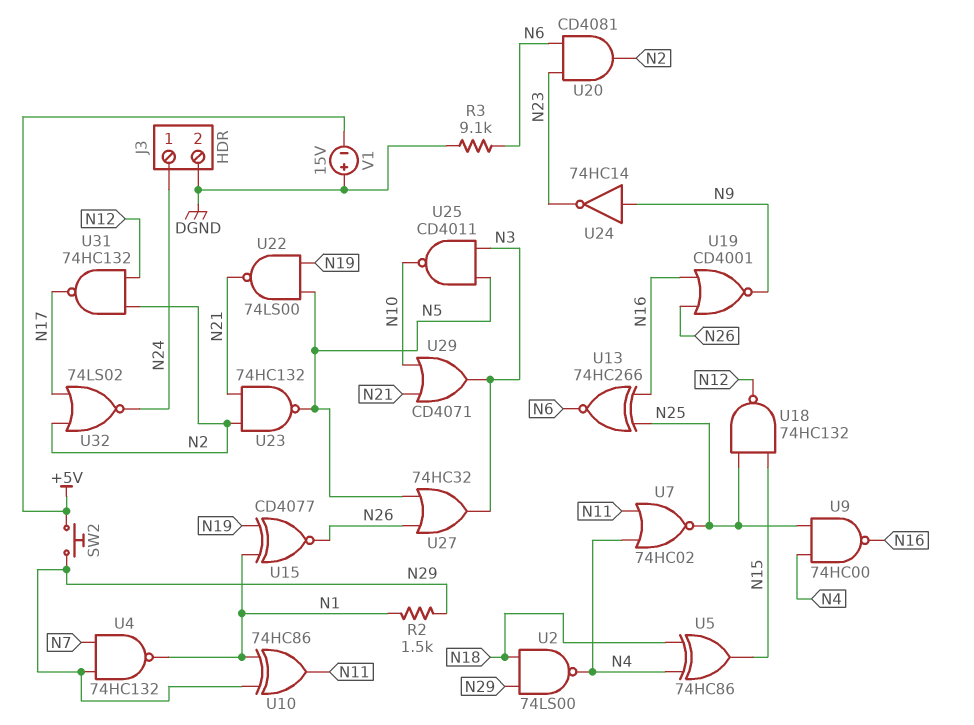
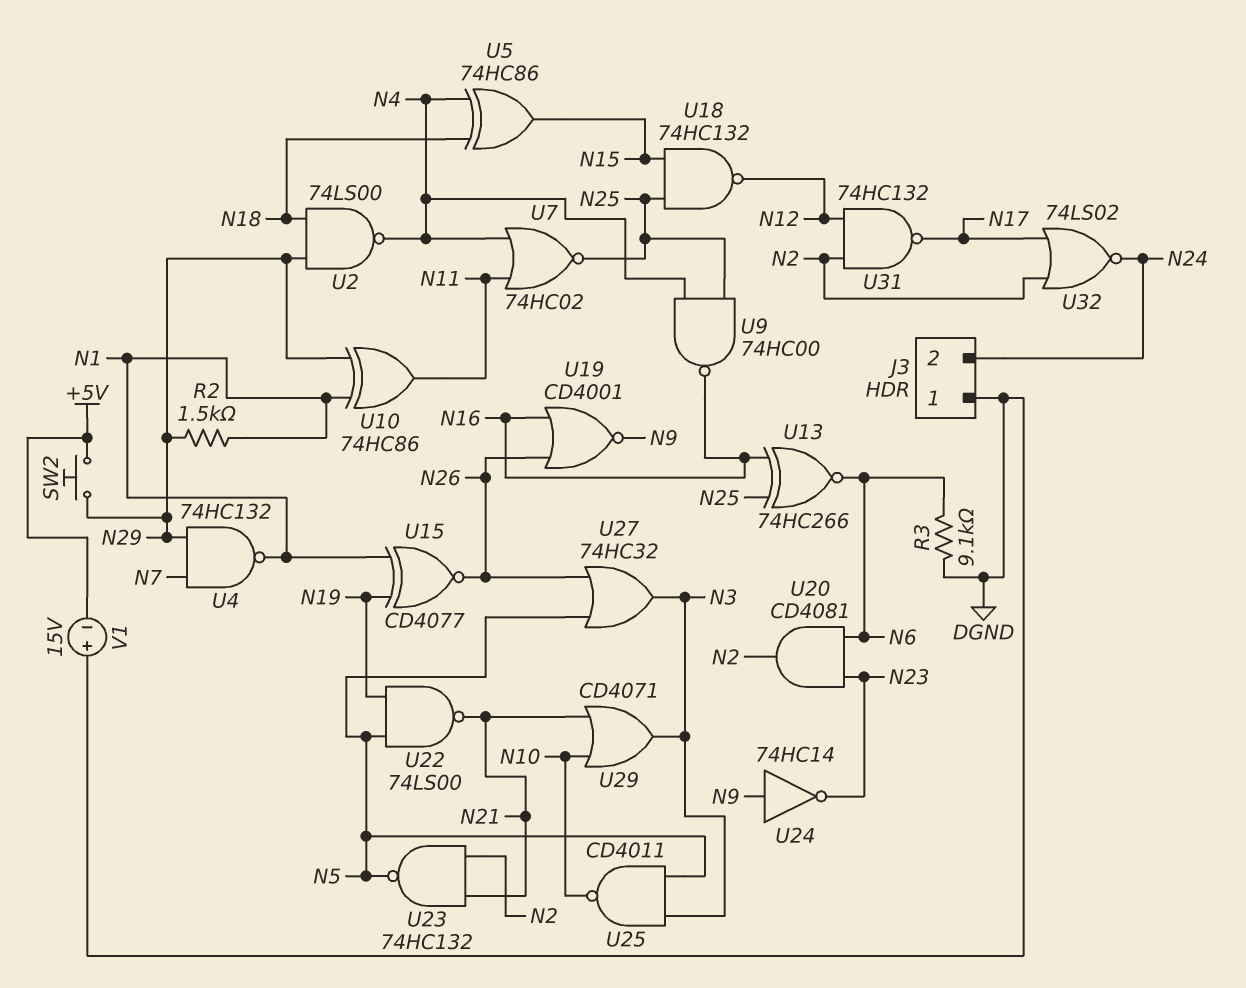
J3 pin 1: N24 -> DGND
J3 pin 2: DGND -> N24

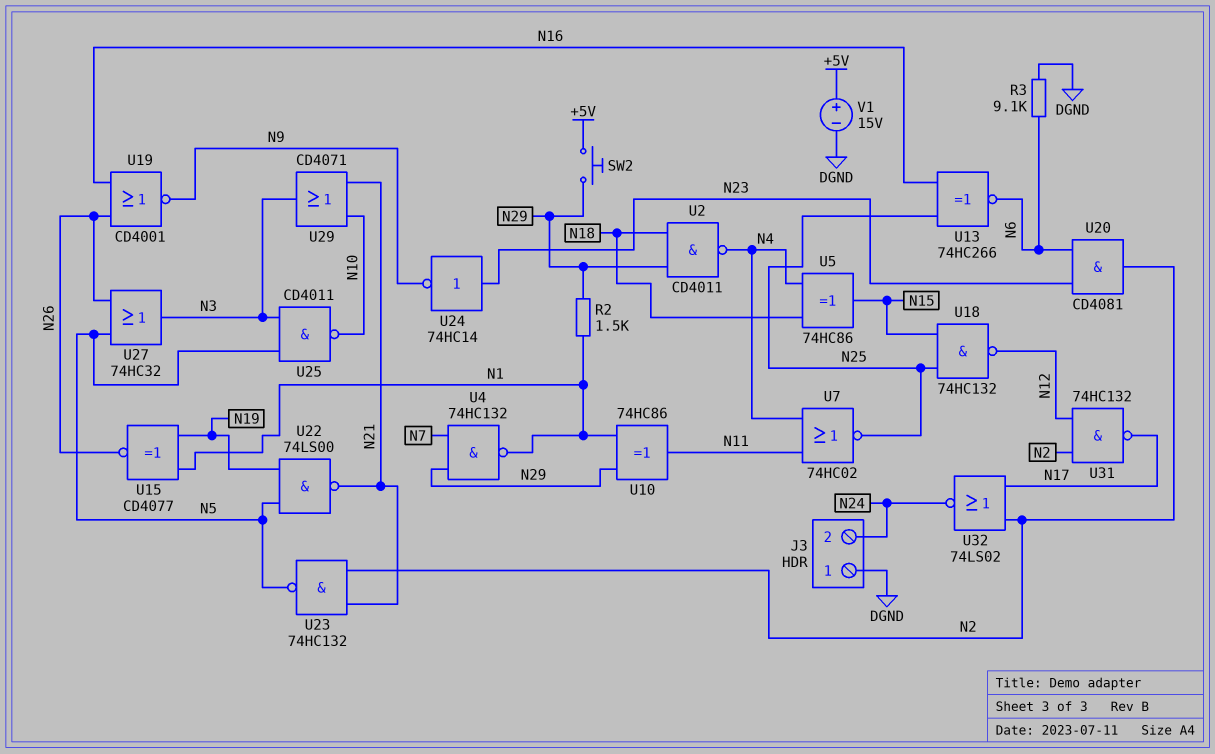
U2: NAND 74LS00 (in N18, in N29, out N4) -> NAND CD4011 (in N18, in N29, out N4)
U9: NAND 74HC00 (in N4, in N25, out N16) -> none
U24: NOT 74HC14 (in N9, out N23) -> NOT 74HC14 (in N23, out N9)
V1: 15V (plus DGND, minus +5V) -> 15V (plus +5V, minus DGND)

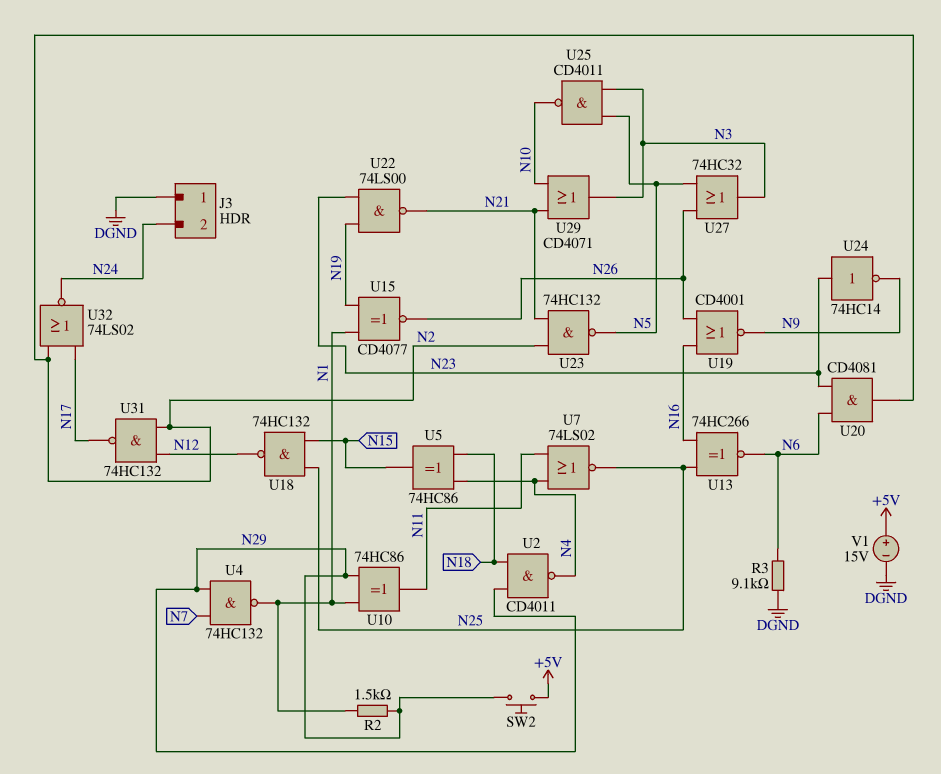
U7: NOR 74HC02 (in N4, in N11, out N25) -> NOR 74LS02 (in N4, in N11, out N25)
U22: NAND 74LS00 (in N5, in N19, out N21) -> NAND 74LS00 (in N19, in N23, out N21)

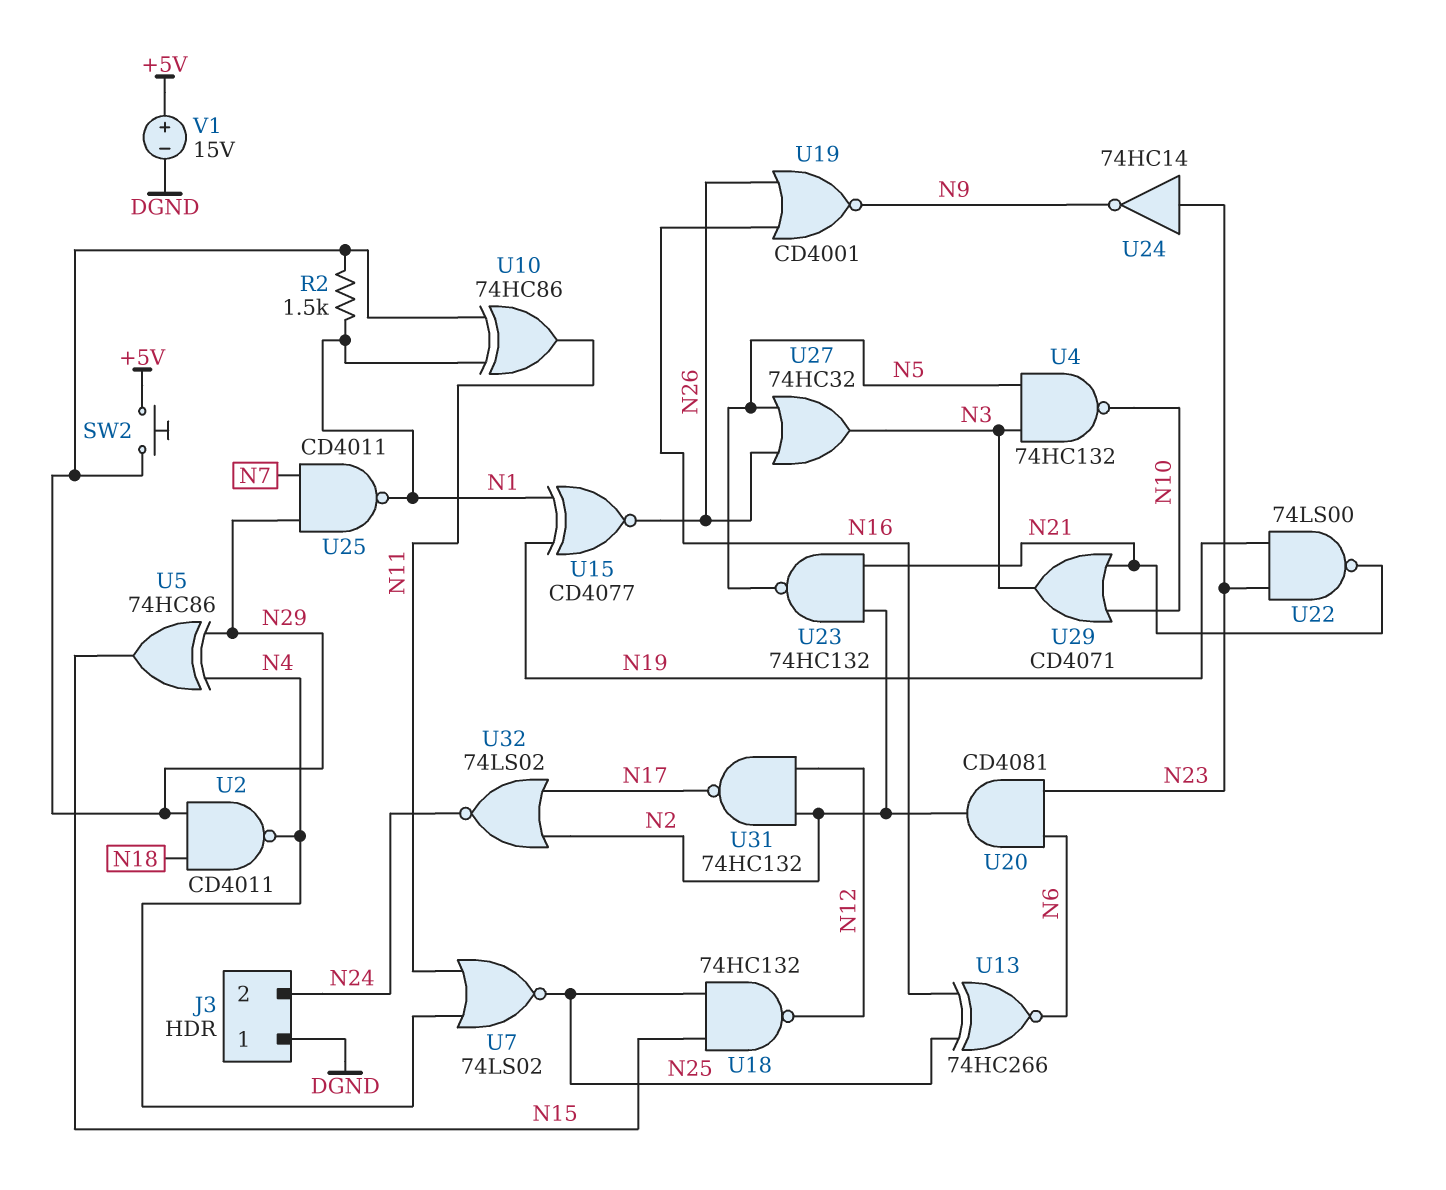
R3: 9.1k (DGND, N6) -> none
U4: NAND 74HC132 (in N7, in N29, out N1) -> NAND 74HC132 (in N3, in N5, out N10)
U5: XOR 74HC86 (in N4, in N18, out N15) -> XOR 74HC86 (in N4, in N29, out N15)
U25: NAND CD4011 (in N3, in N5, out N10) -> NAND CD4011 (in N7, in N29, out N1)

